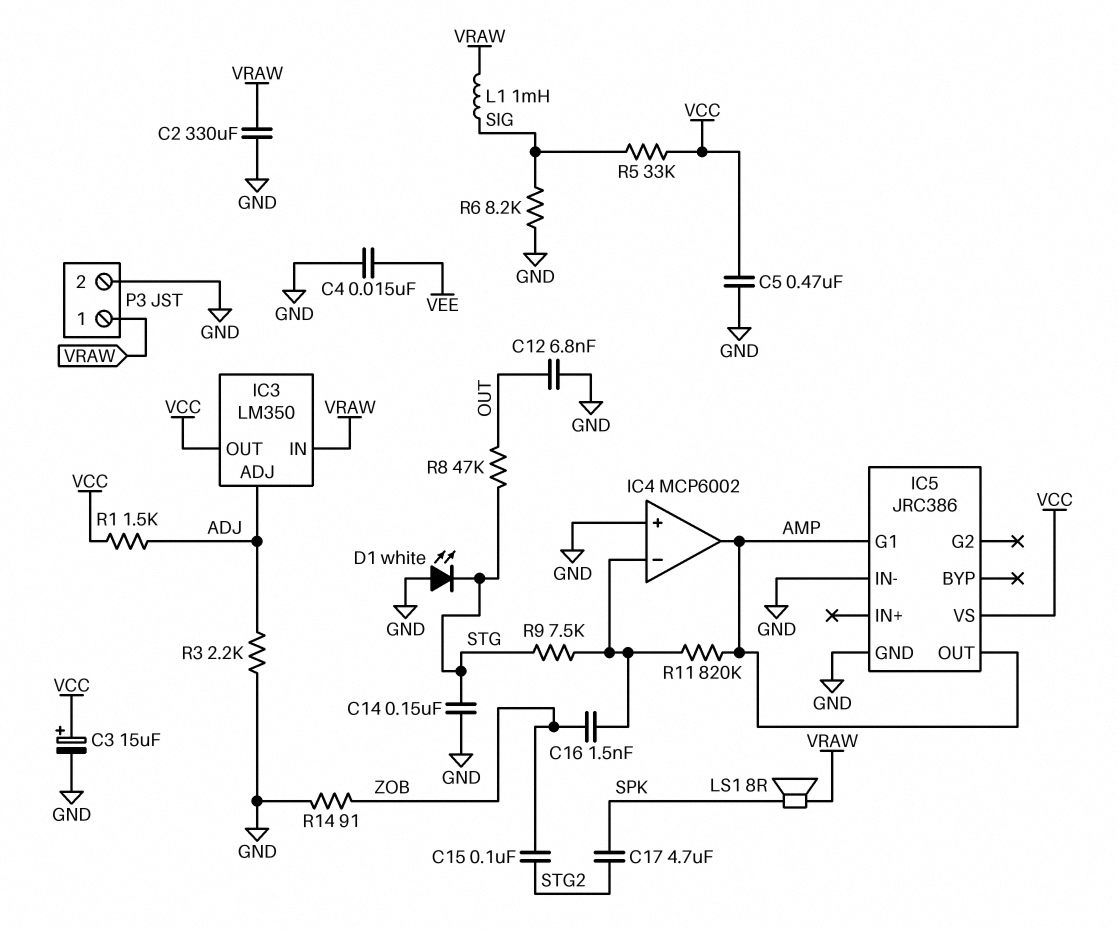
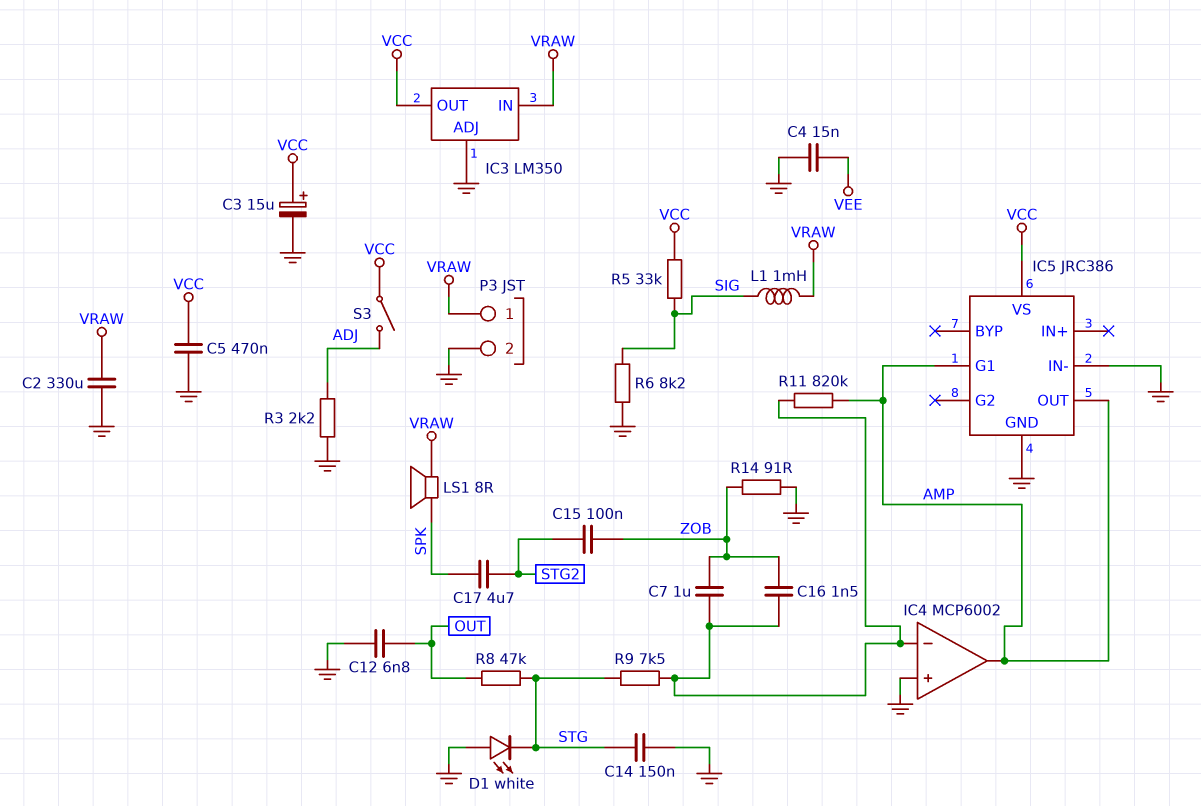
C7: none -> 1uF (IC4/in-, ZOB)
IC3 pin ADJ: ADJ -> GND
R1: 1.5k (ADJ, VCC) -> none
S3: none -> switch (ADJ, VCC)

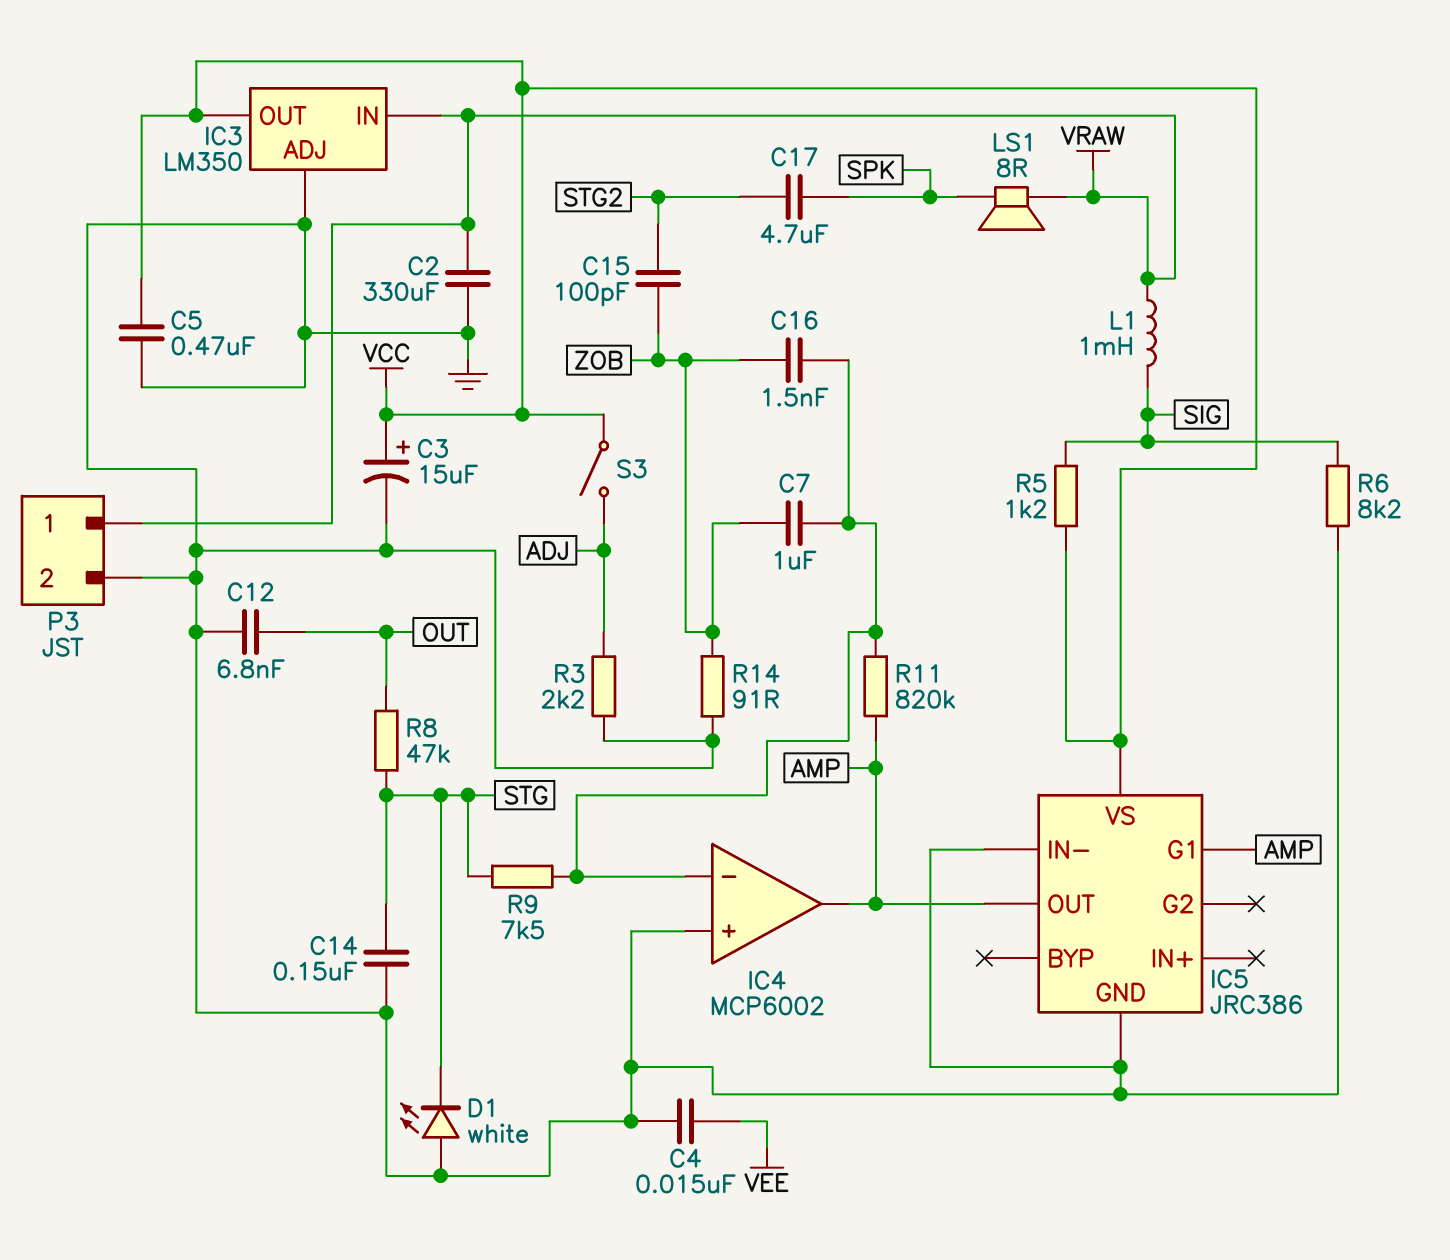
C15: 100nF (STG2, ZOB) -> 100pF (STG2, ZOB)
R5: 33k (SIG, VCC) -> 1.2k (SIG, VCC)

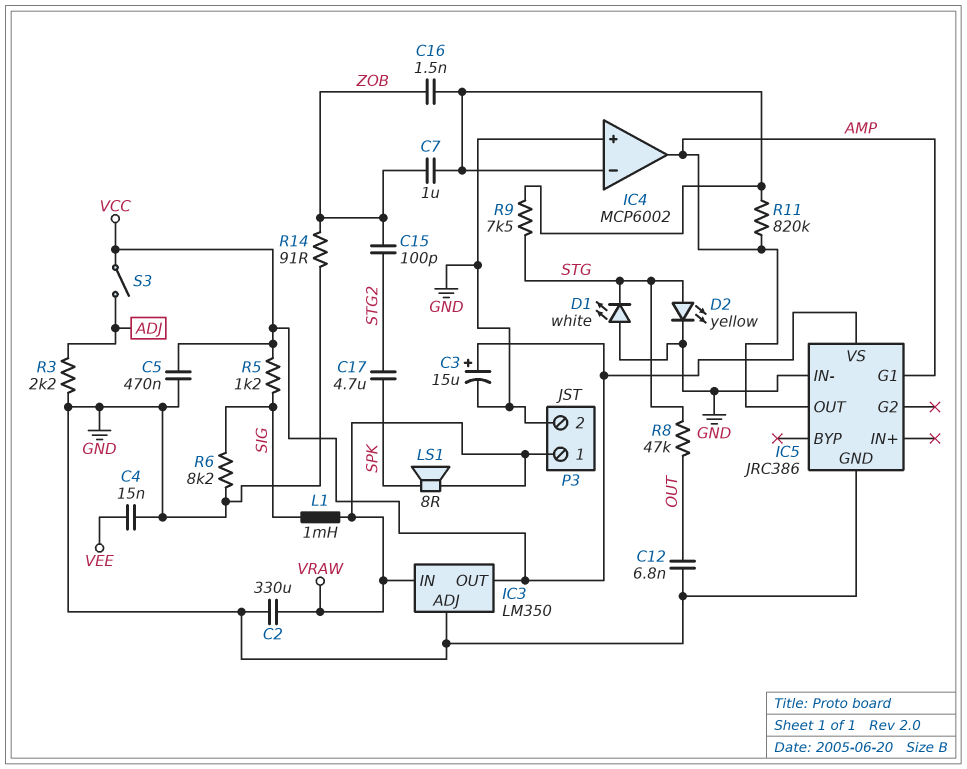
C14: 150nF (GND, STG) -> none
D2: none -> LED yellow (A STG, K GND)

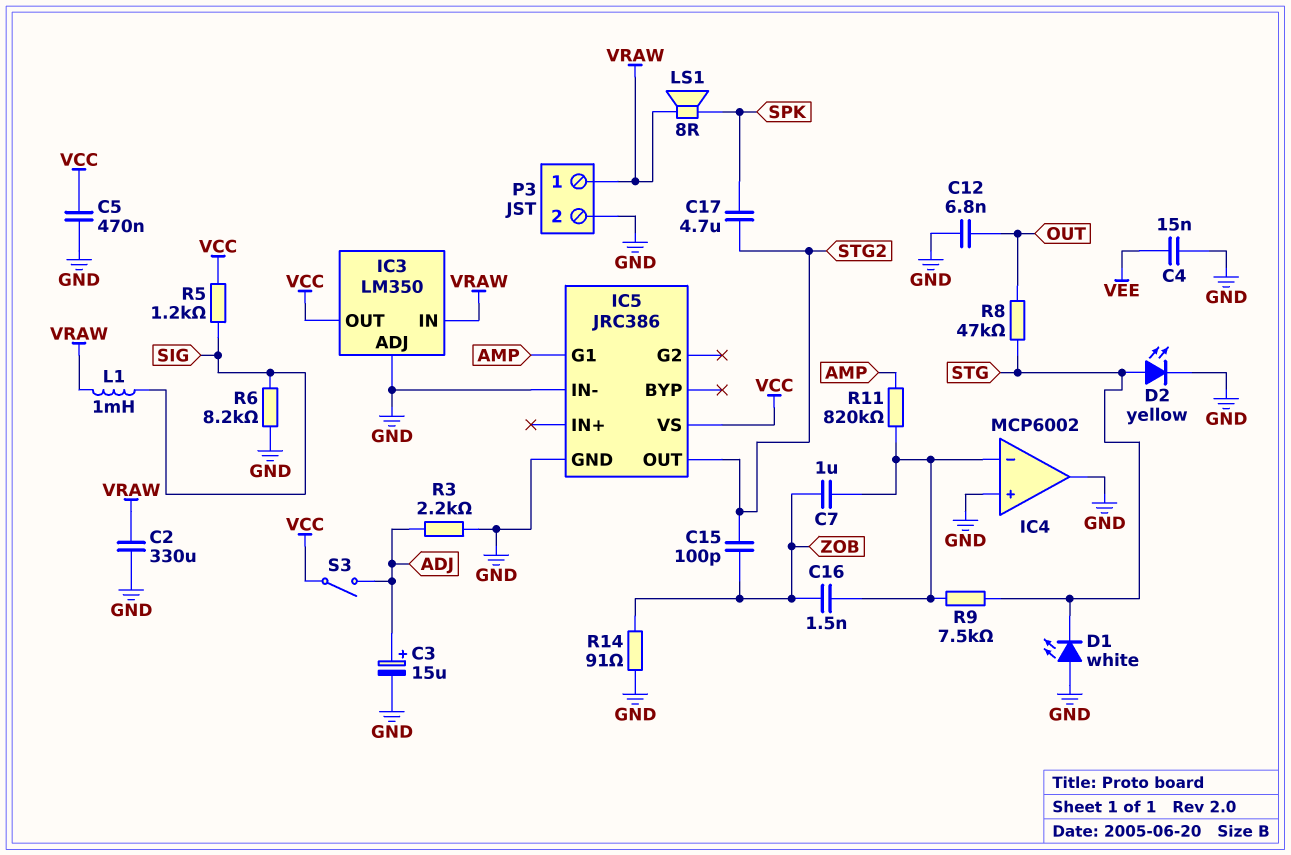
C3: 15uF (plus VCC, minus GND) -> 15uF (plus ADJ, minus GND)
IC4 pin out: AMP -> GND
IC5 pin OUT: AMP -> STG2

